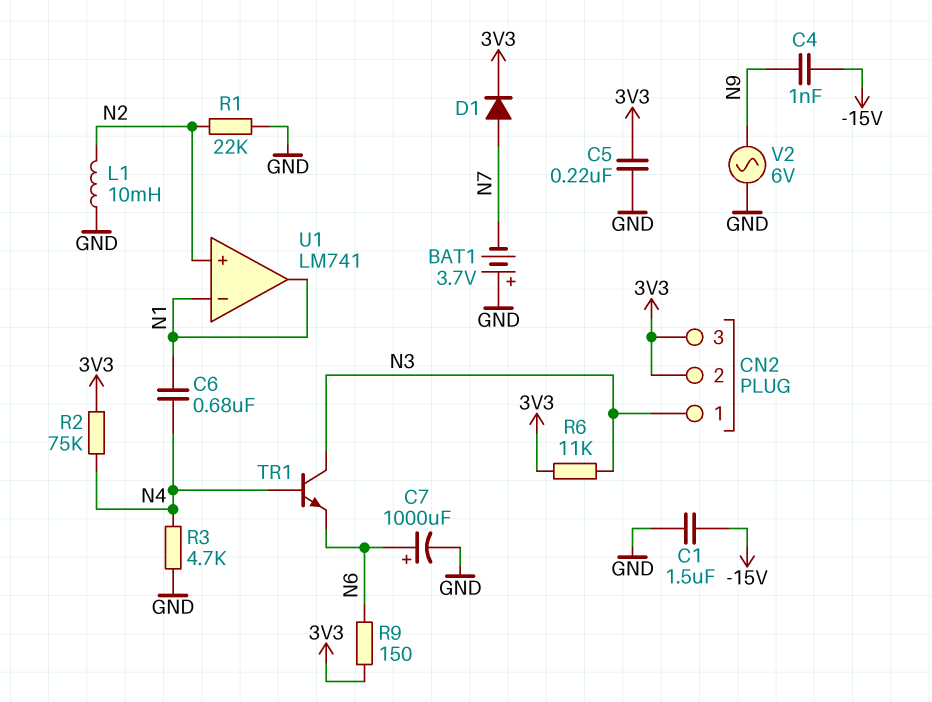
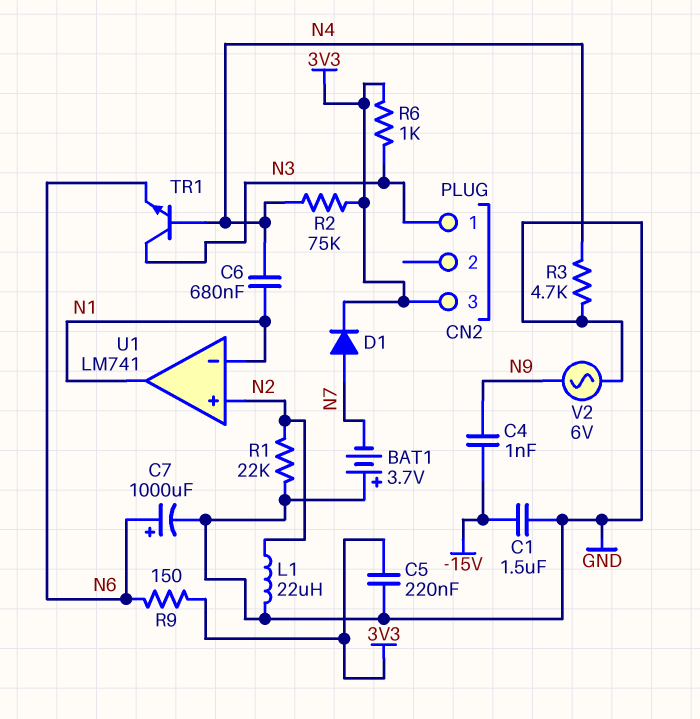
CN2 pin 2: 3V3 -> none
L1: 10mH (GND, N2) -> 22uH (GND, N2)
R6: 11k (3V3, N3) -> 1k (3V3, N3)

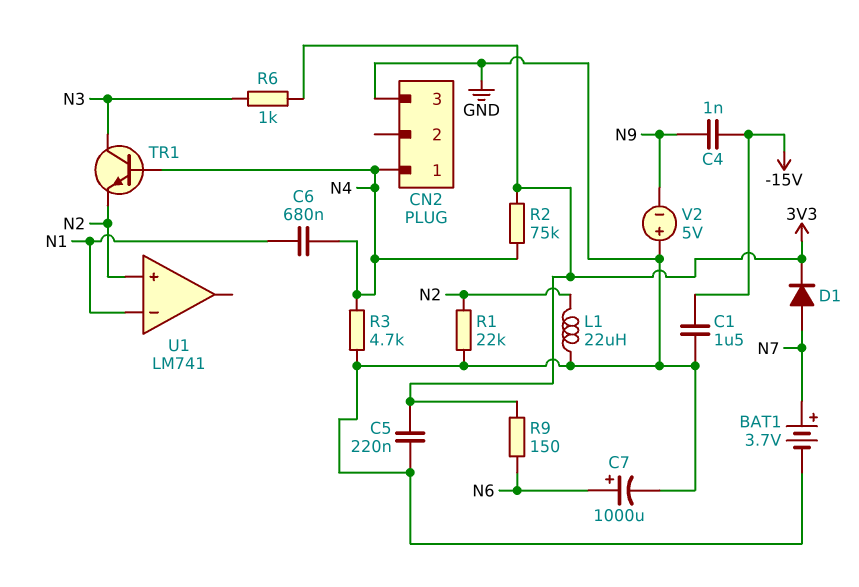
BAT1: 3.7V (plus GND, minus N7) -> 3.7V (plus N7, minus GND)
CN2 pin 1: N3 -> N4
CN2 pin 3: 3V3 -> GND
TR1: NPN (B N4, C N3, E N6) -> NPN (B N4, C N3, E N2)
U1 pin out: N1 -> none
V2: AC 6V (GND, N9) -> 5V (plus GND, minus N9)

